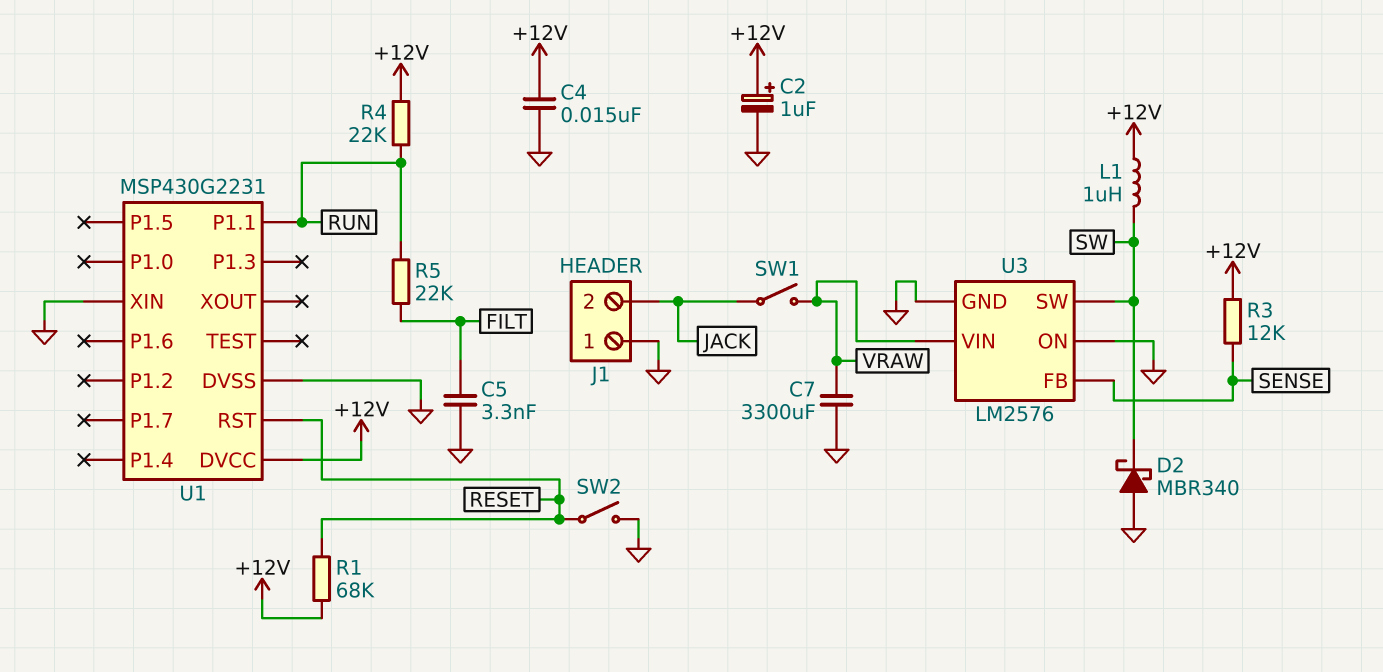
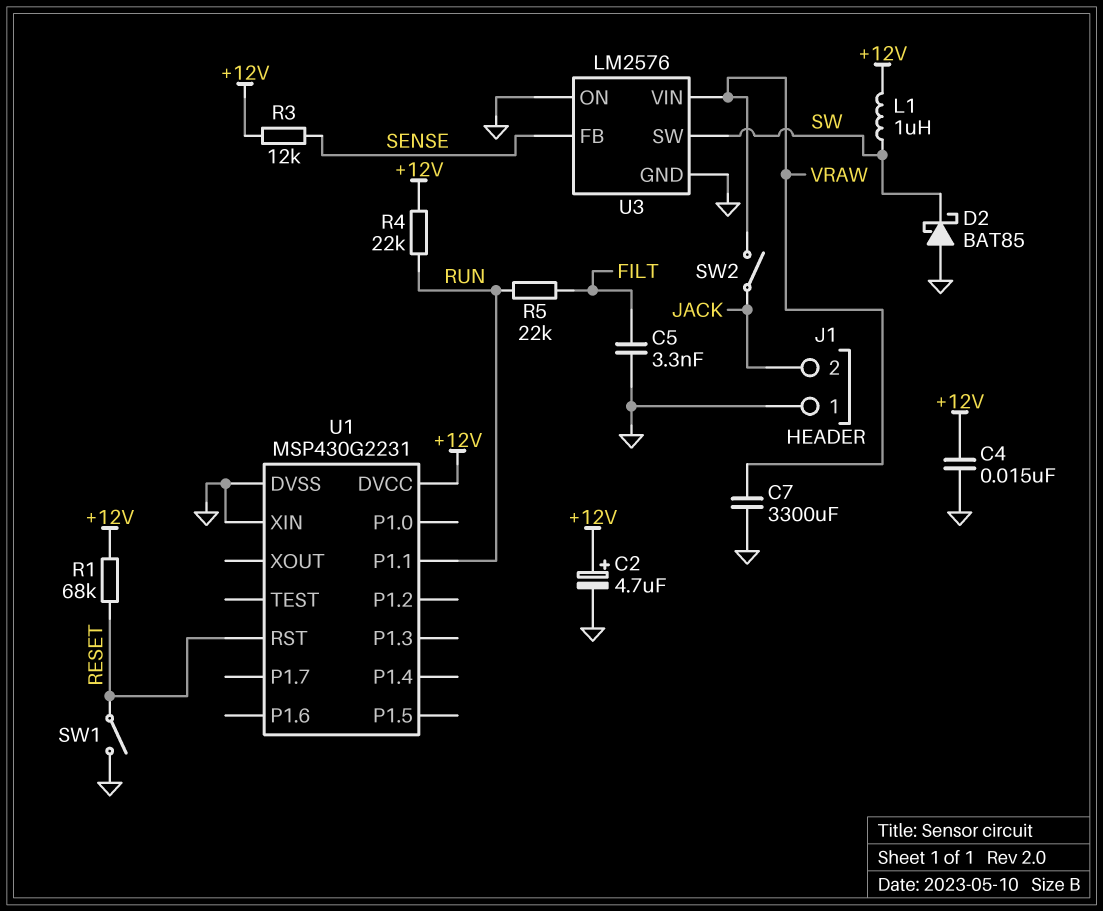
C2: 1uF (plus +12V, minus GND) -> 4.7uF (plus +12V, minus GND)
D2: schottky MBR340 (A GND, K SW) -> schottky BAT85 (A GND, K SW)
SW1: switch (JACK, VRAW) -> switch (GND, RESET)
SW2: switch (GND, RESET) -> switch (JACK, VRAW)

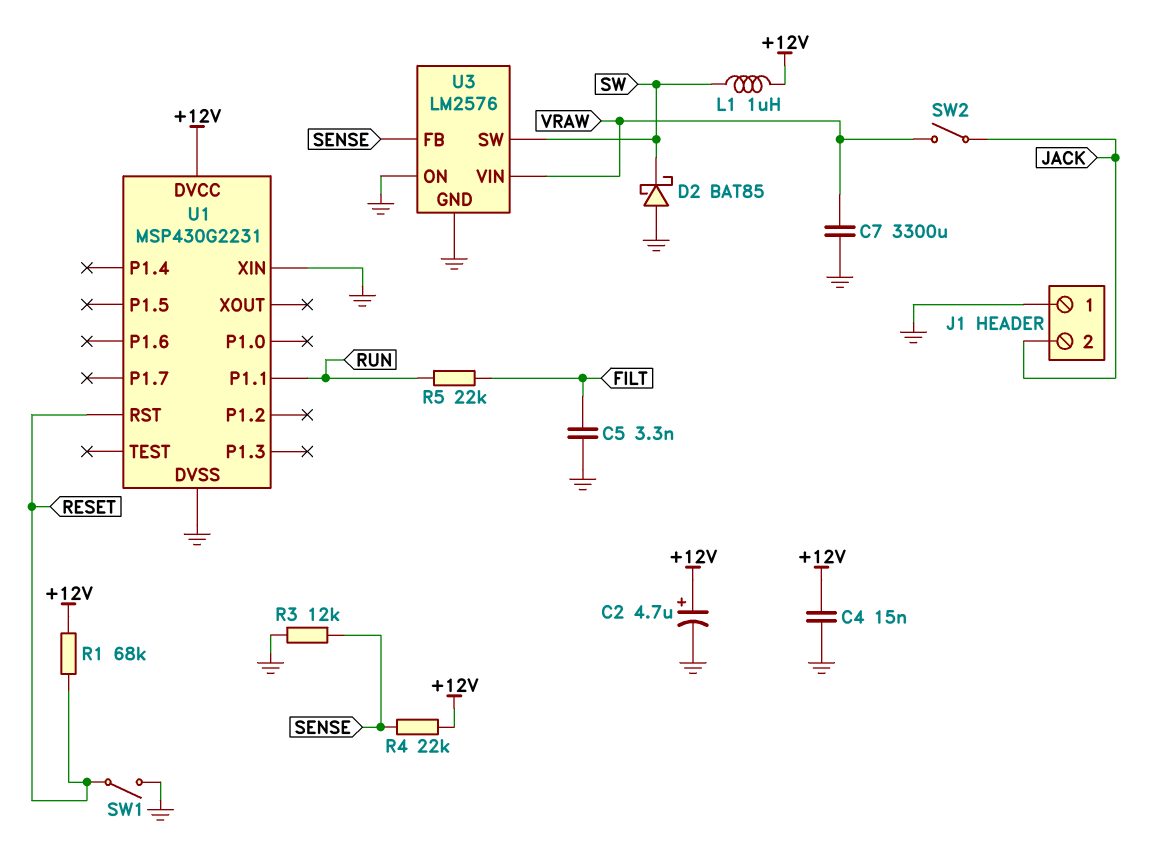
R3: 12k (+12V, SENSE) -> 12k (GND, SENSE)
R4: 22k (+12V, RUN) -> 22k (+12V, SENSE)

